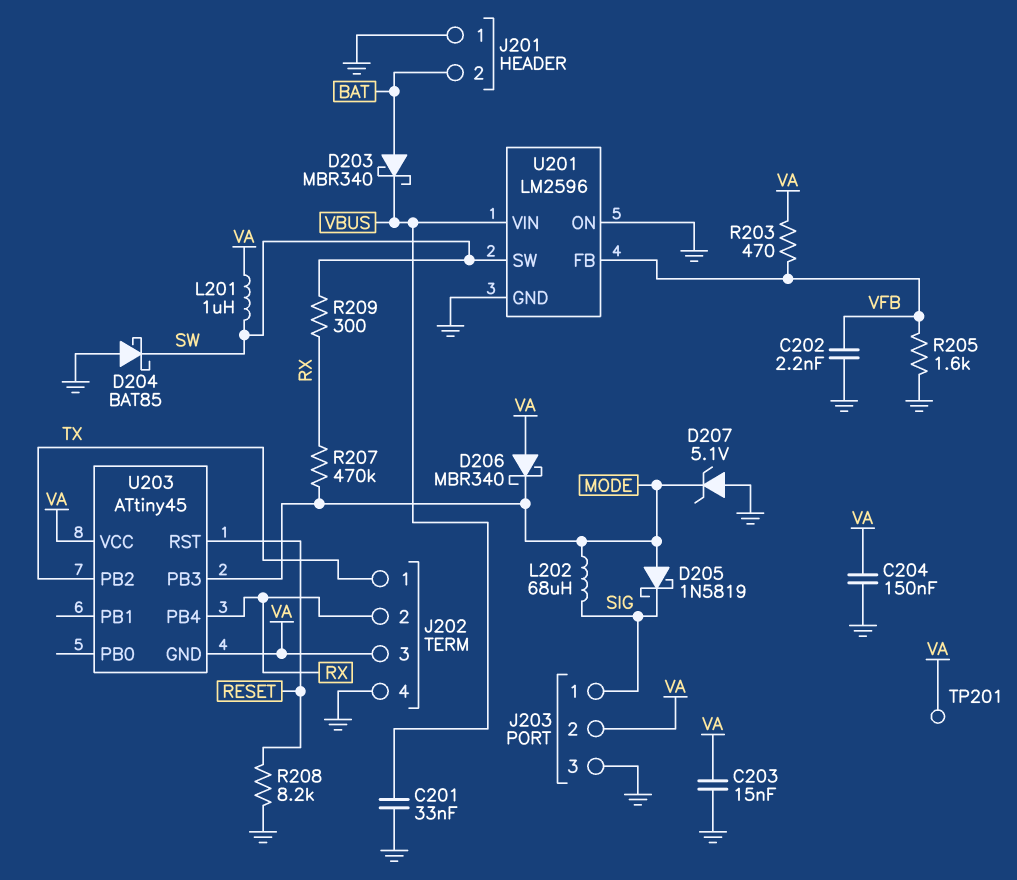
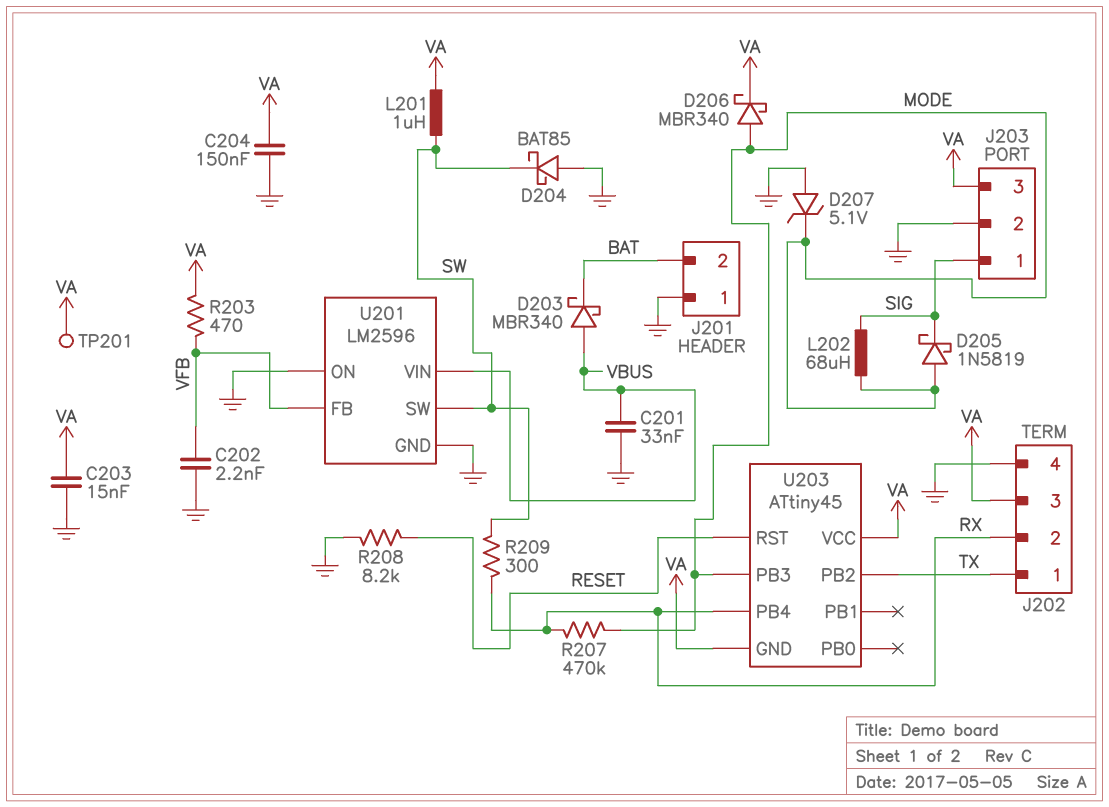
D203: schottky MBR340 (A BAT, K VBUS) -> schottky MBR340 (A VBUS, K BAT)
D206: schottky MBR340 (A VA, K MODE) -> schottky MBR340 (A MODE, K VA)
J203 pin 2: VA -> GND
J203 pin 3: GND -> VA
R205: 1.6k (GND, VFB) -> none

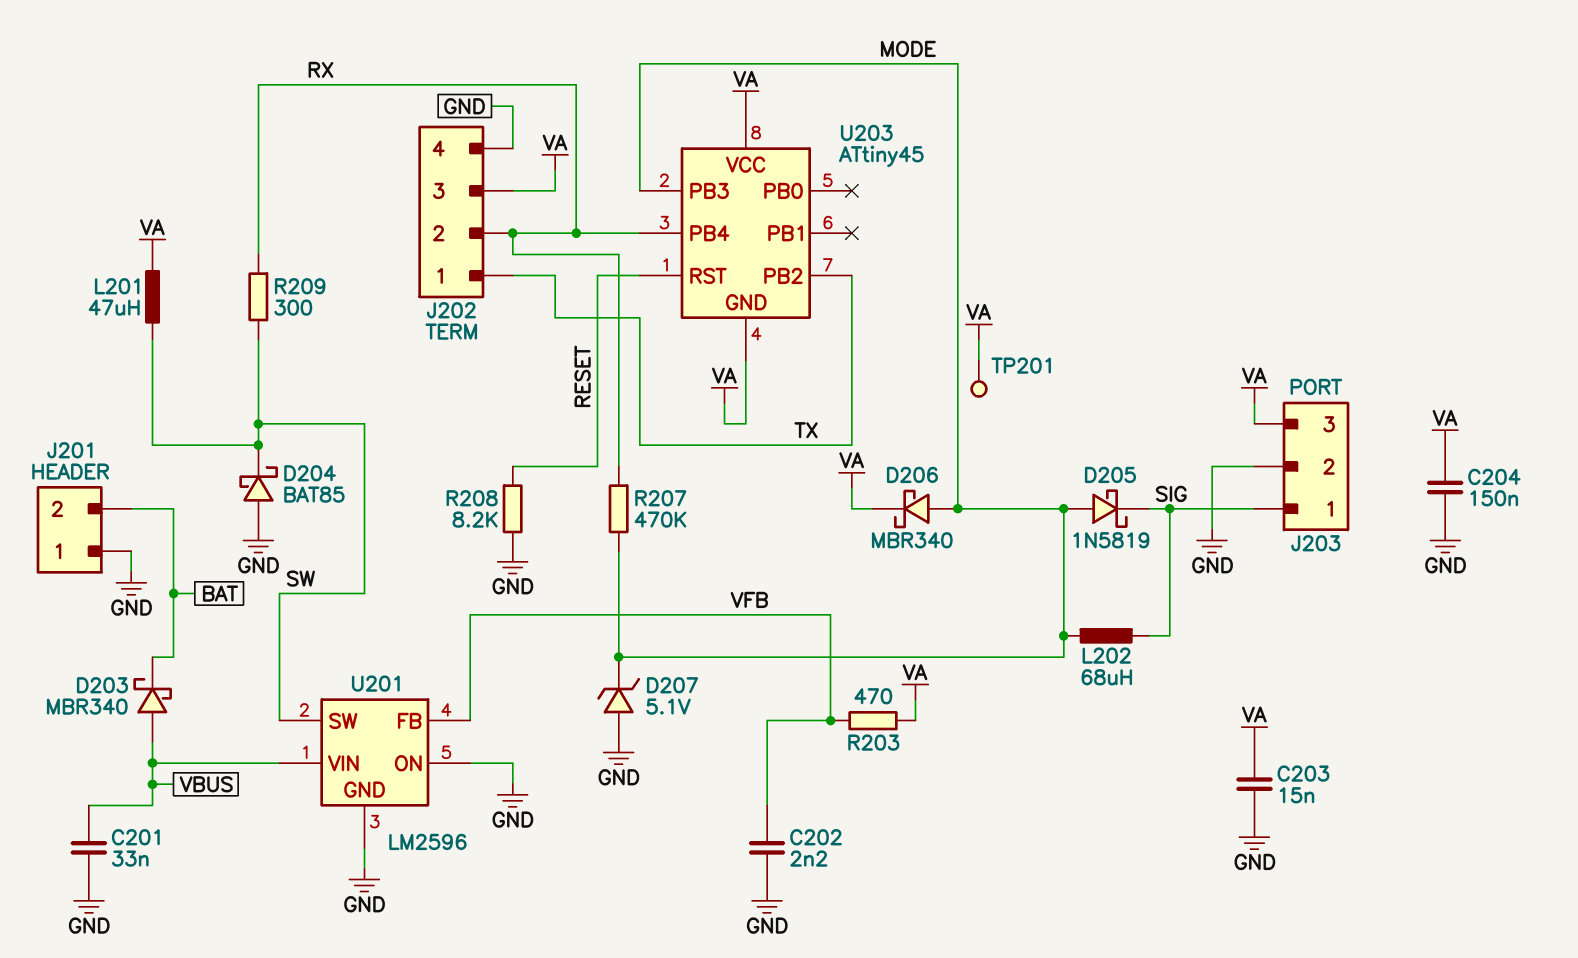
L201: 1uH (SW, VA) -> 47uH (SW, VA)

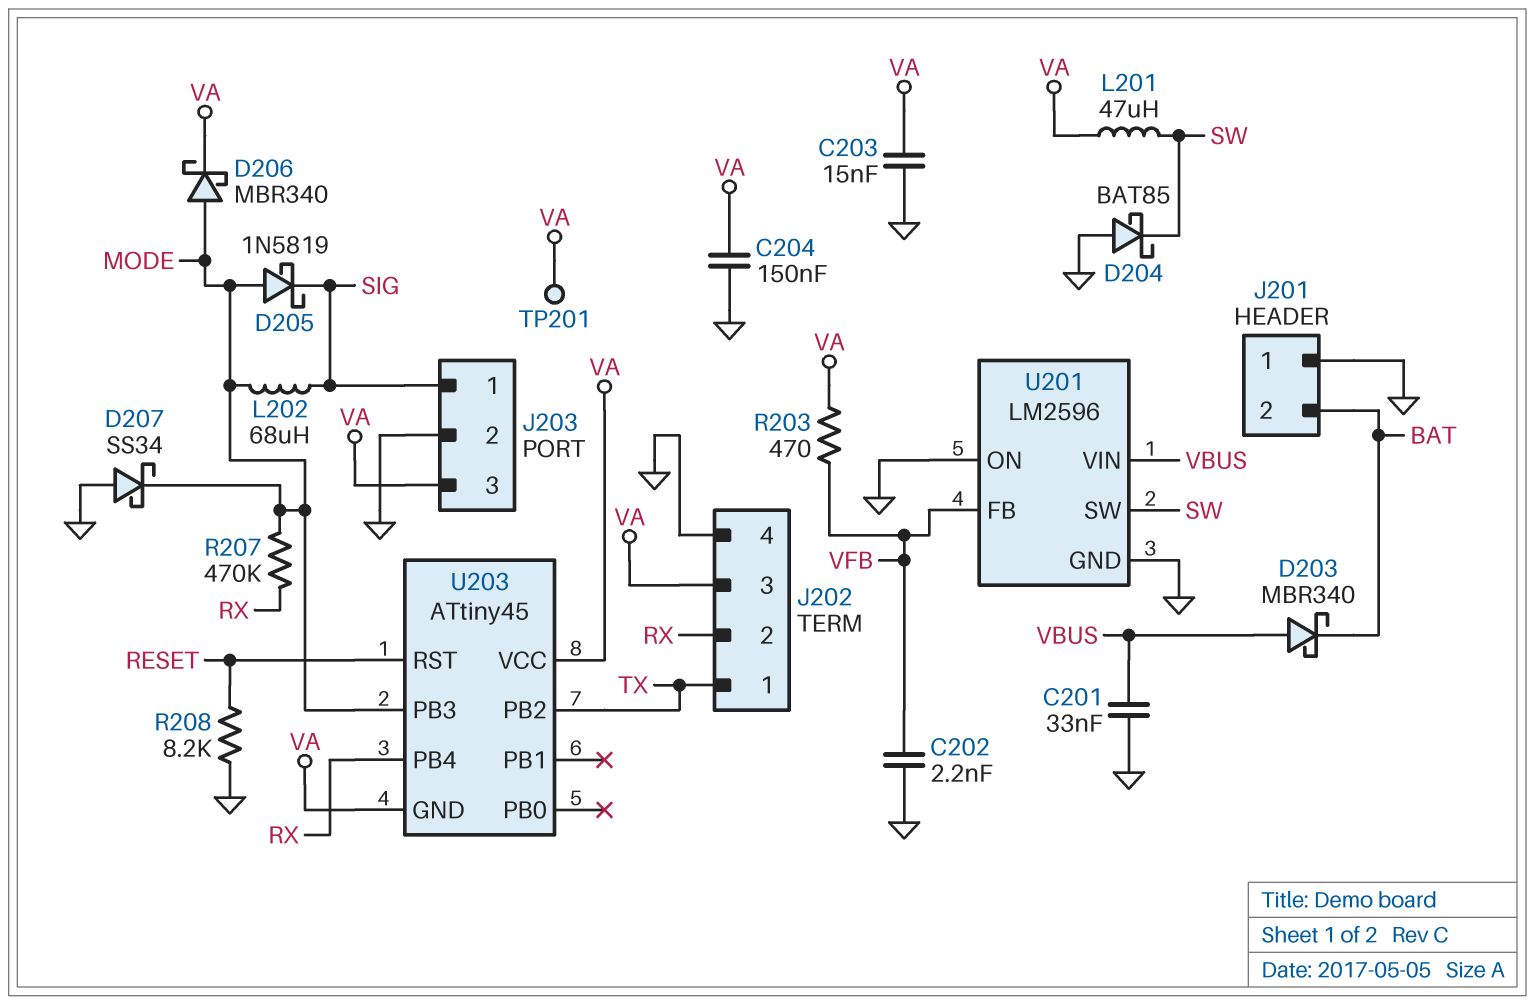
D207: zener 5.1V (A GND, K MODE) -> schottky SS34 (A GND, K MODE)
R209: 300 (RX, SW) -> none

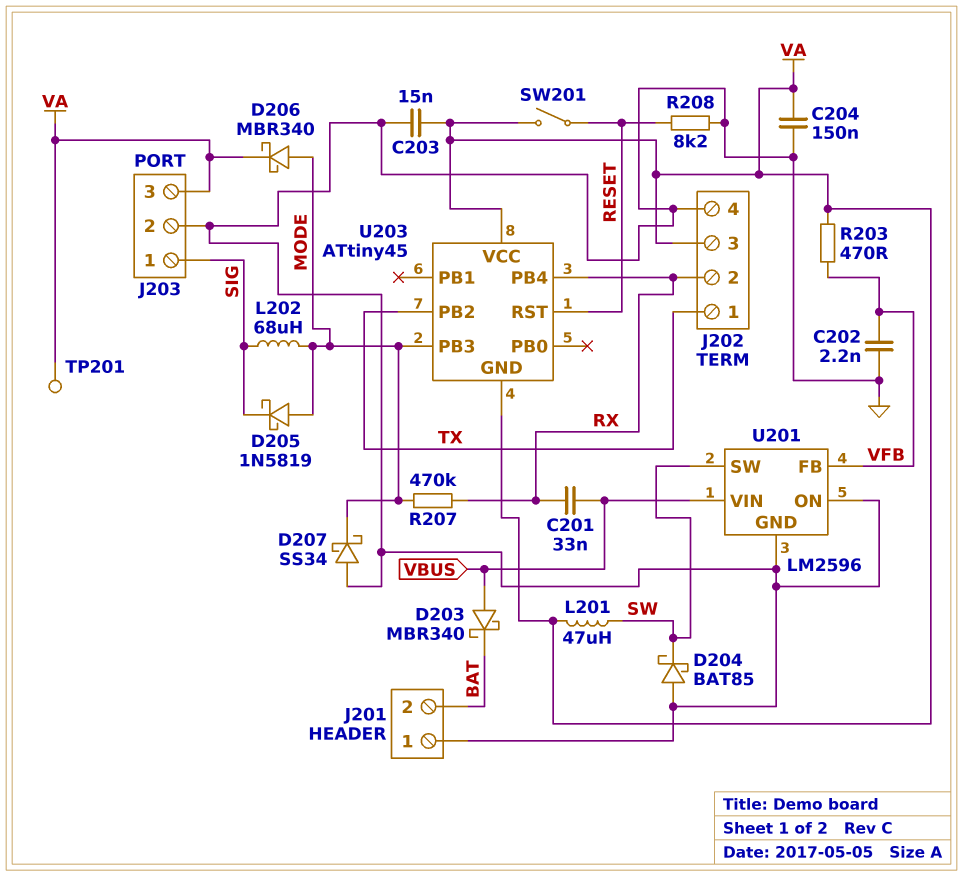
C201: 33nF (GND, VBUS) -> 33nF (RX, VBUS)
SW201: none -> switch (RESET, VA)

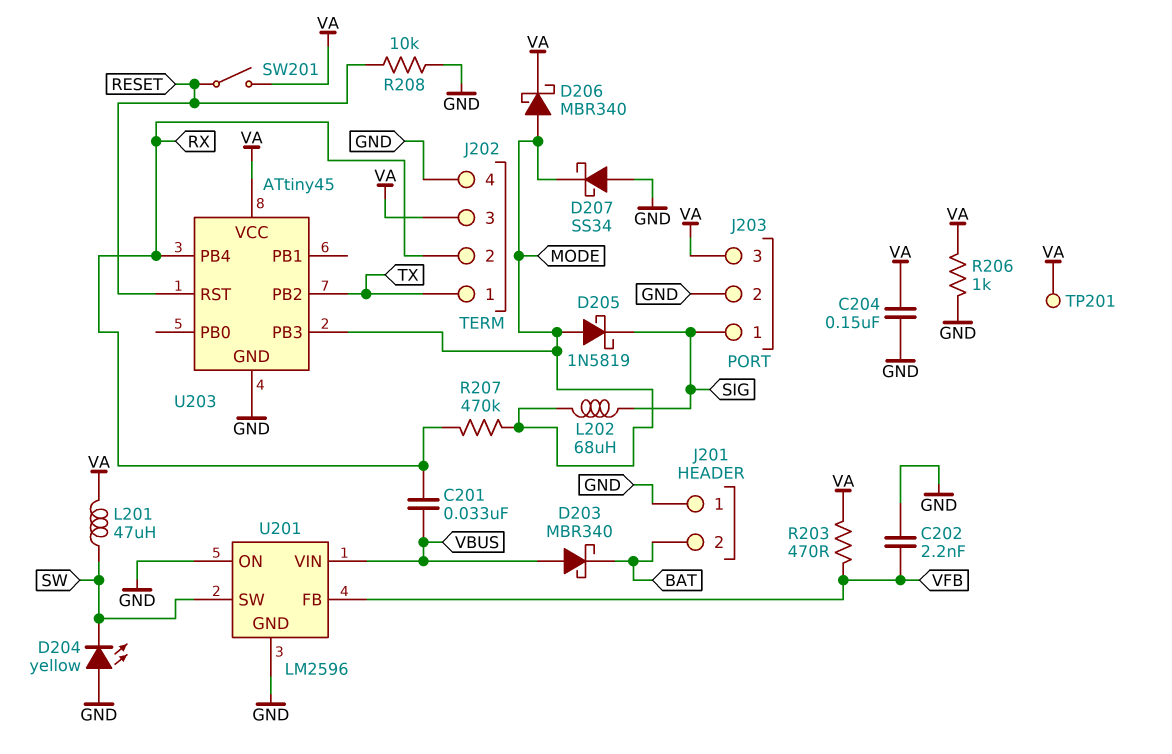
C203: 15nF (GND, VA) -> none
D204: schottky BAT85 (A GND, K SW) -> LED yellow (A GND, K SW)
R206: none -> 1k (GND, VA)
R208: 8.2k (GND, RESET) -> 10k (GND, RESET)
U203 pin GND: VA -> GND

